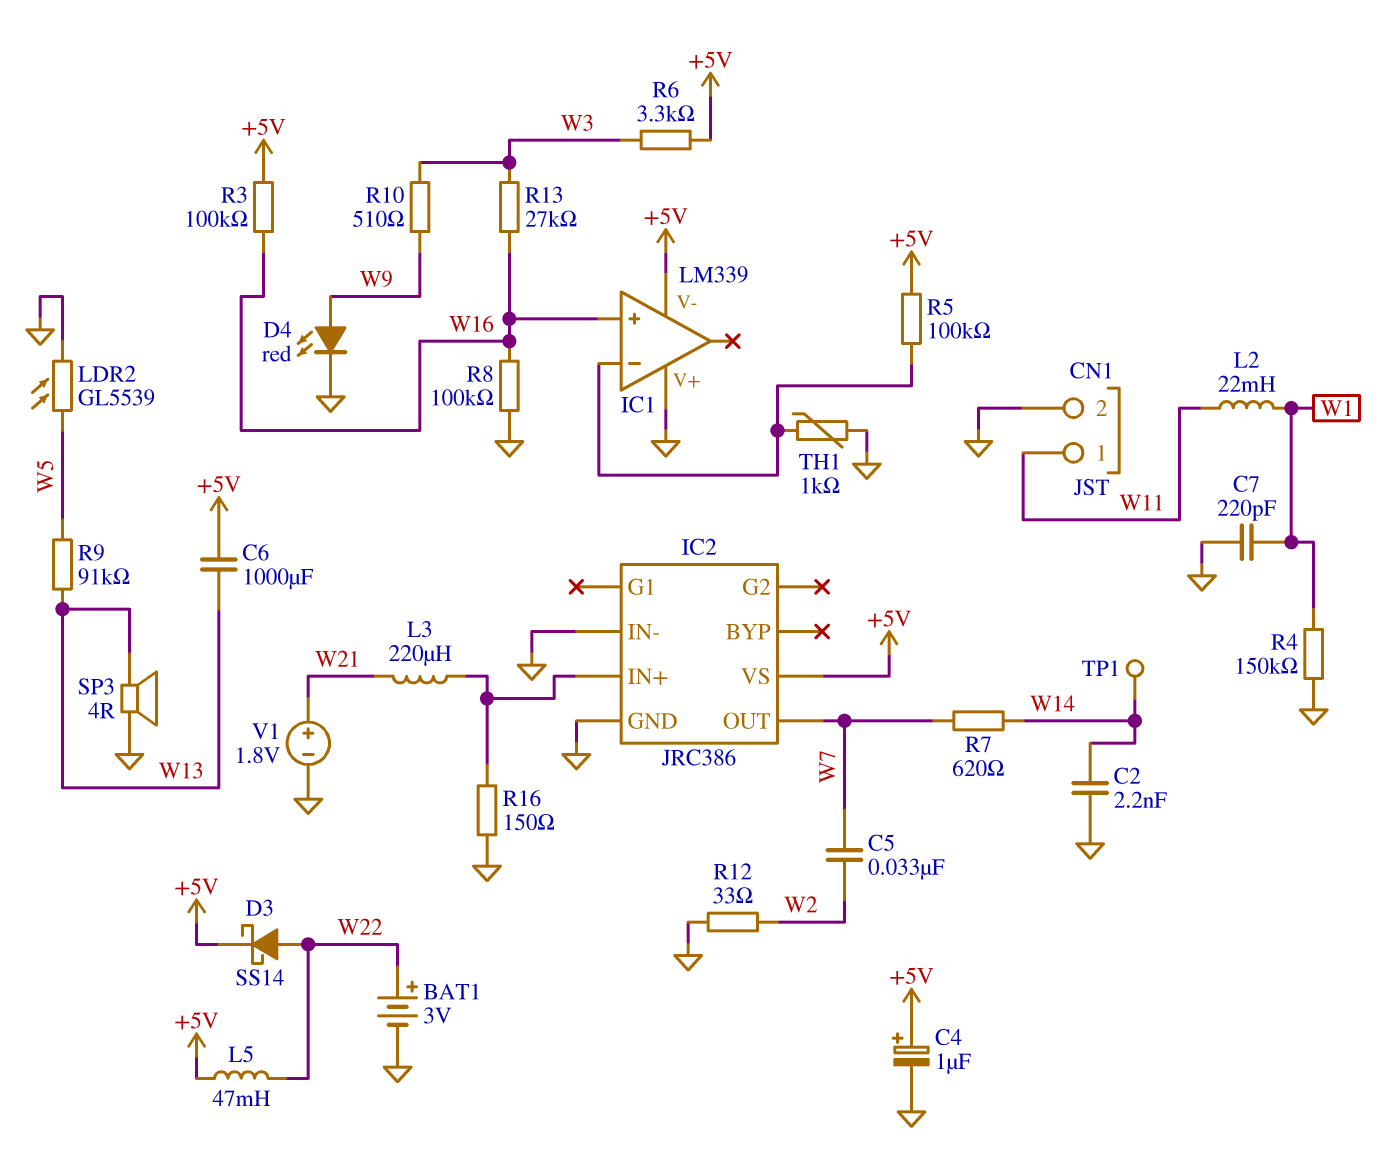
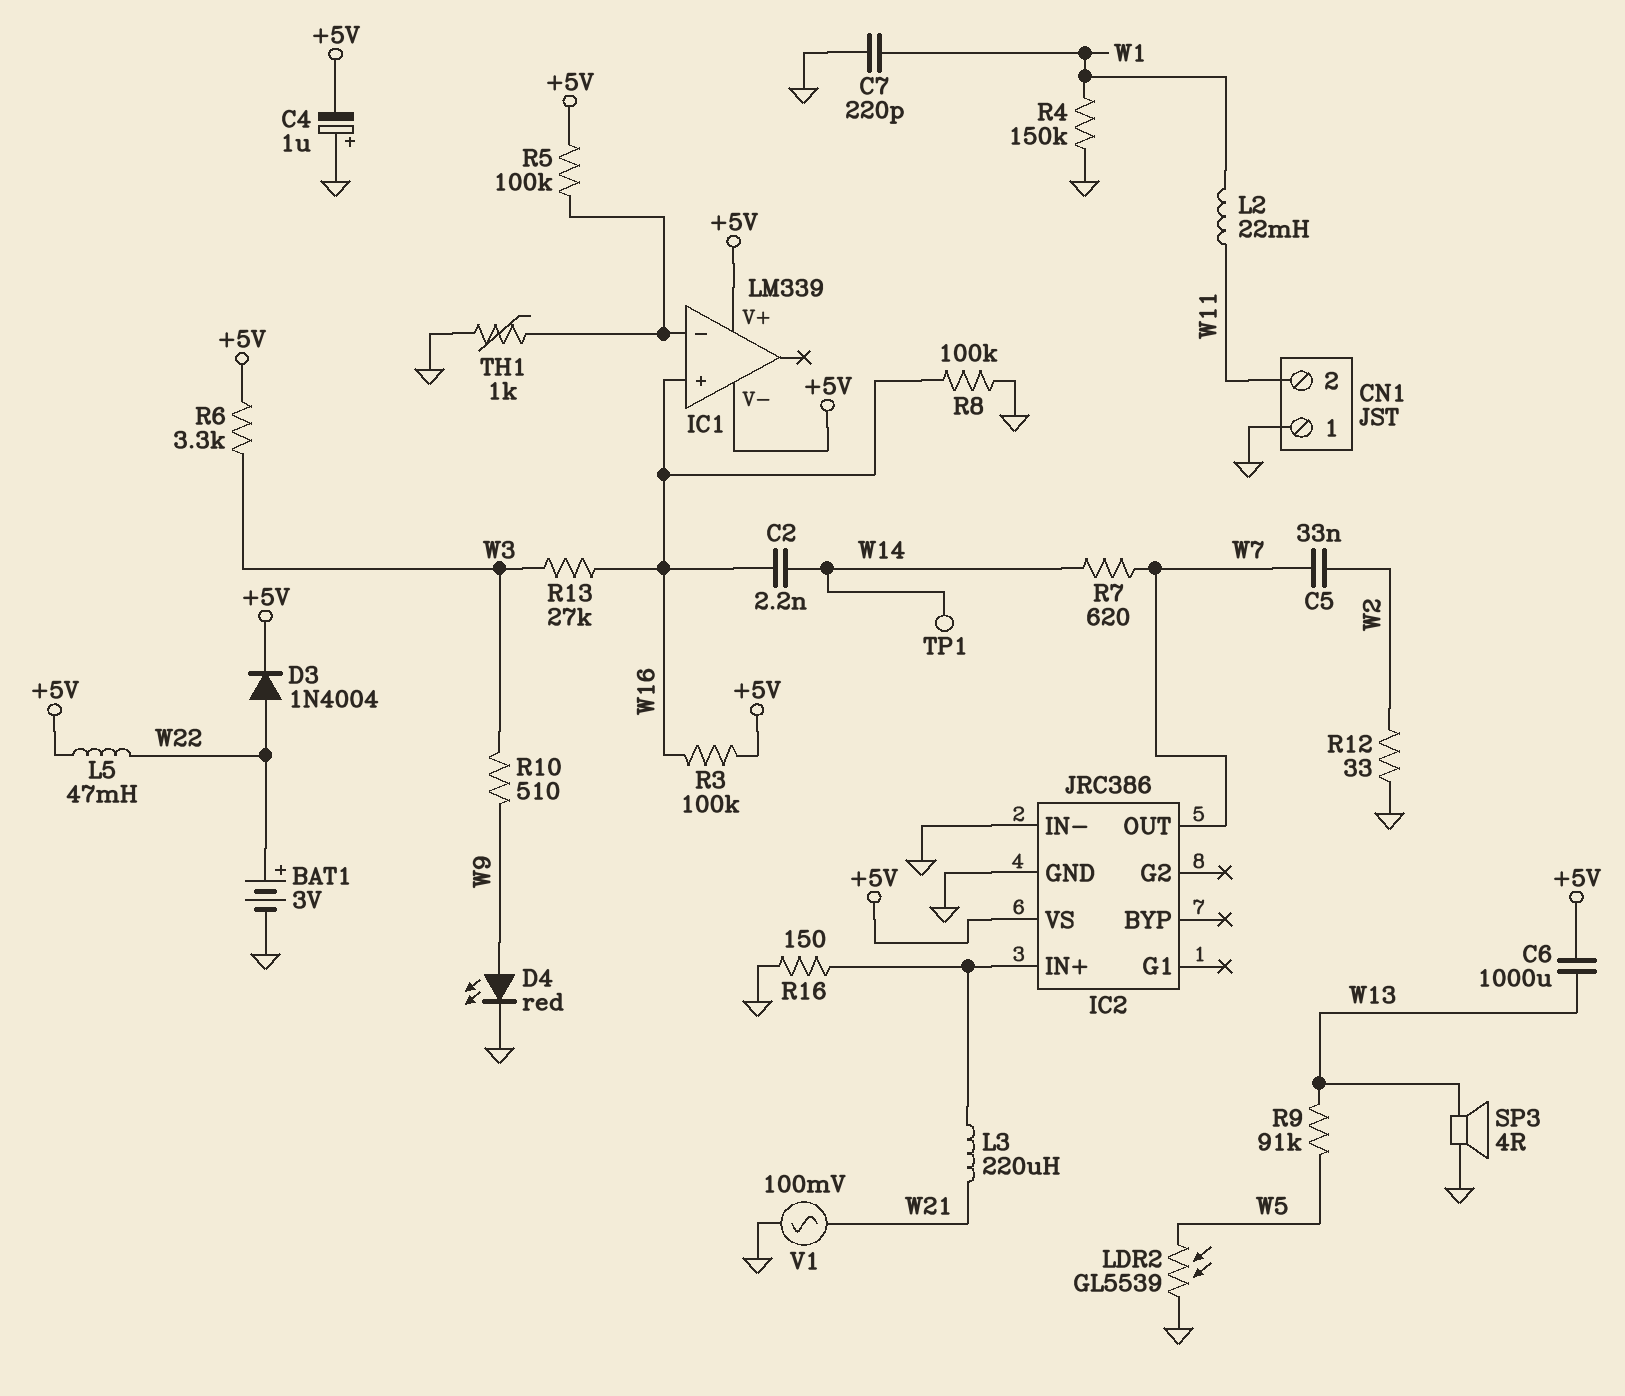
C2: 2.2nF (GND, W14) -> 2.2nF (W14, W16)
C4: 1uF (plus +5V, minus GND) -> 1uF (plus GND, minus +5V)
CN1 pin 1: W11 -> GND
CN1 pin 2: GND -> W11
D3: schottky SS14 (A W22, K +5V) -> diode 1N4004 (A W22, K +5V)
IC1 pin V+: GND -> +5V
V1: 1.8V (plus W21, minus GND) -> AC 100mV (GND, W21)

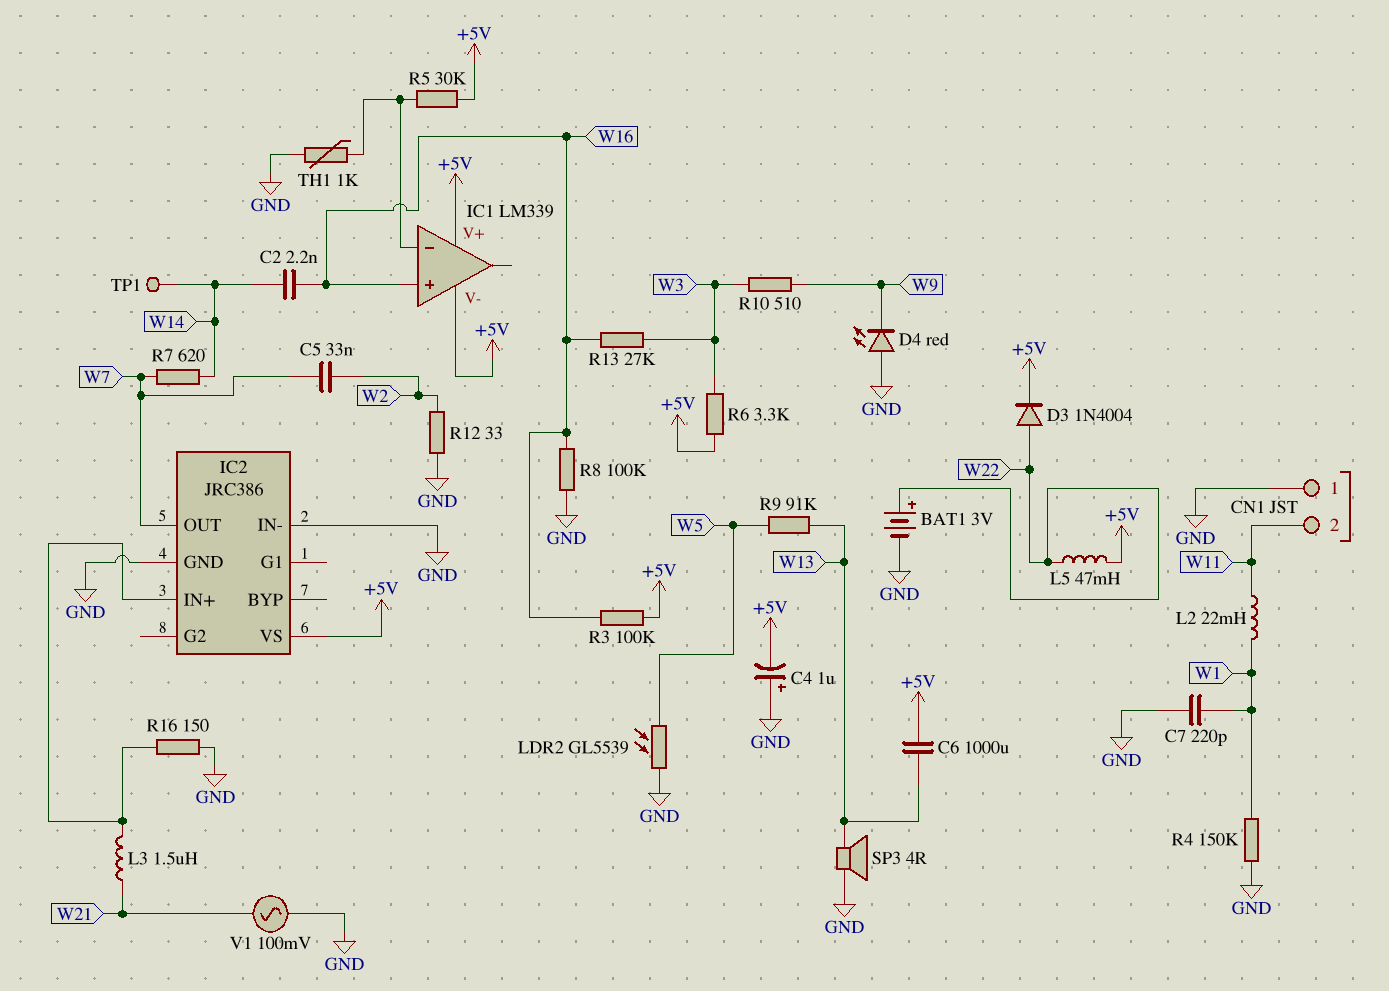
D4: LED red (A W9, K GND) -> LED red (A GND, K W9)
L3: 220uH (IC2/IN+, W21) -> 1.5uH (IC2/IN+, W21)
R5: 100k (+5V, IC1/in-) -> 30k (+5V, IC1/in-)

